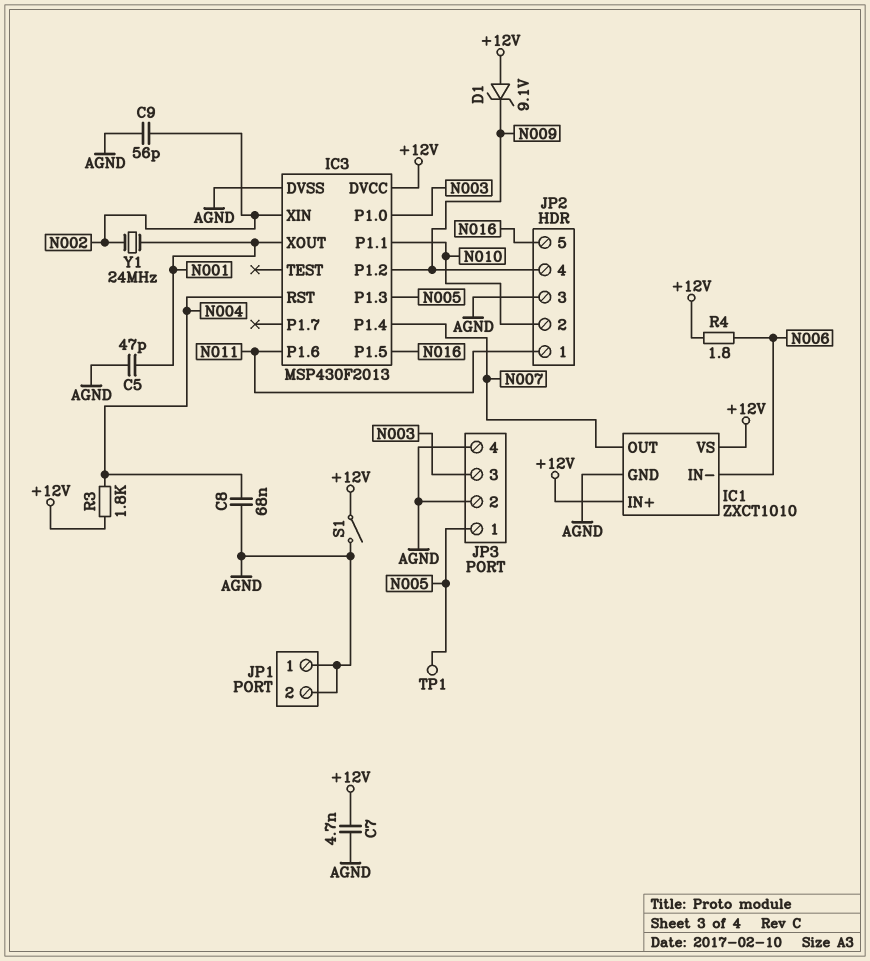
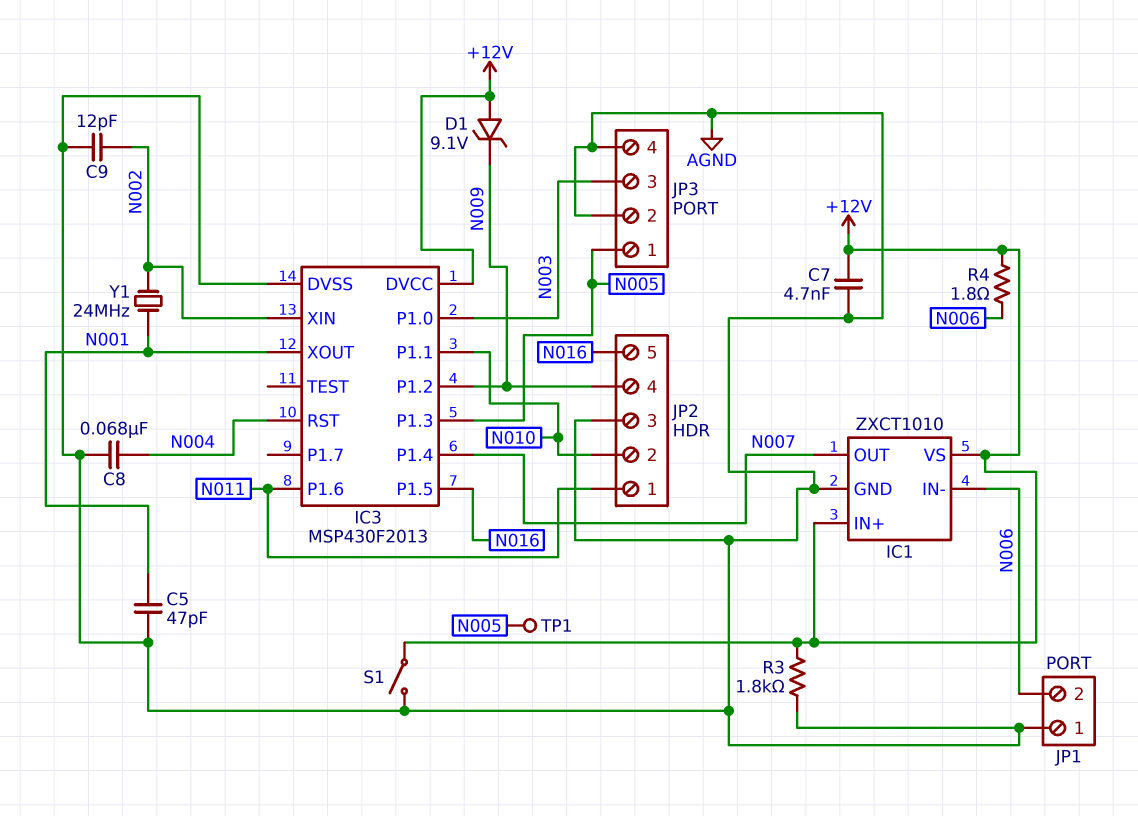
C9: 56pF (AGND, N002) -> 12pF (AGND, N002)
JP1 pin 2: AGND -> N006
R3: 1.8k (+12V, N004) -> 1.8k (+12V, AGND)

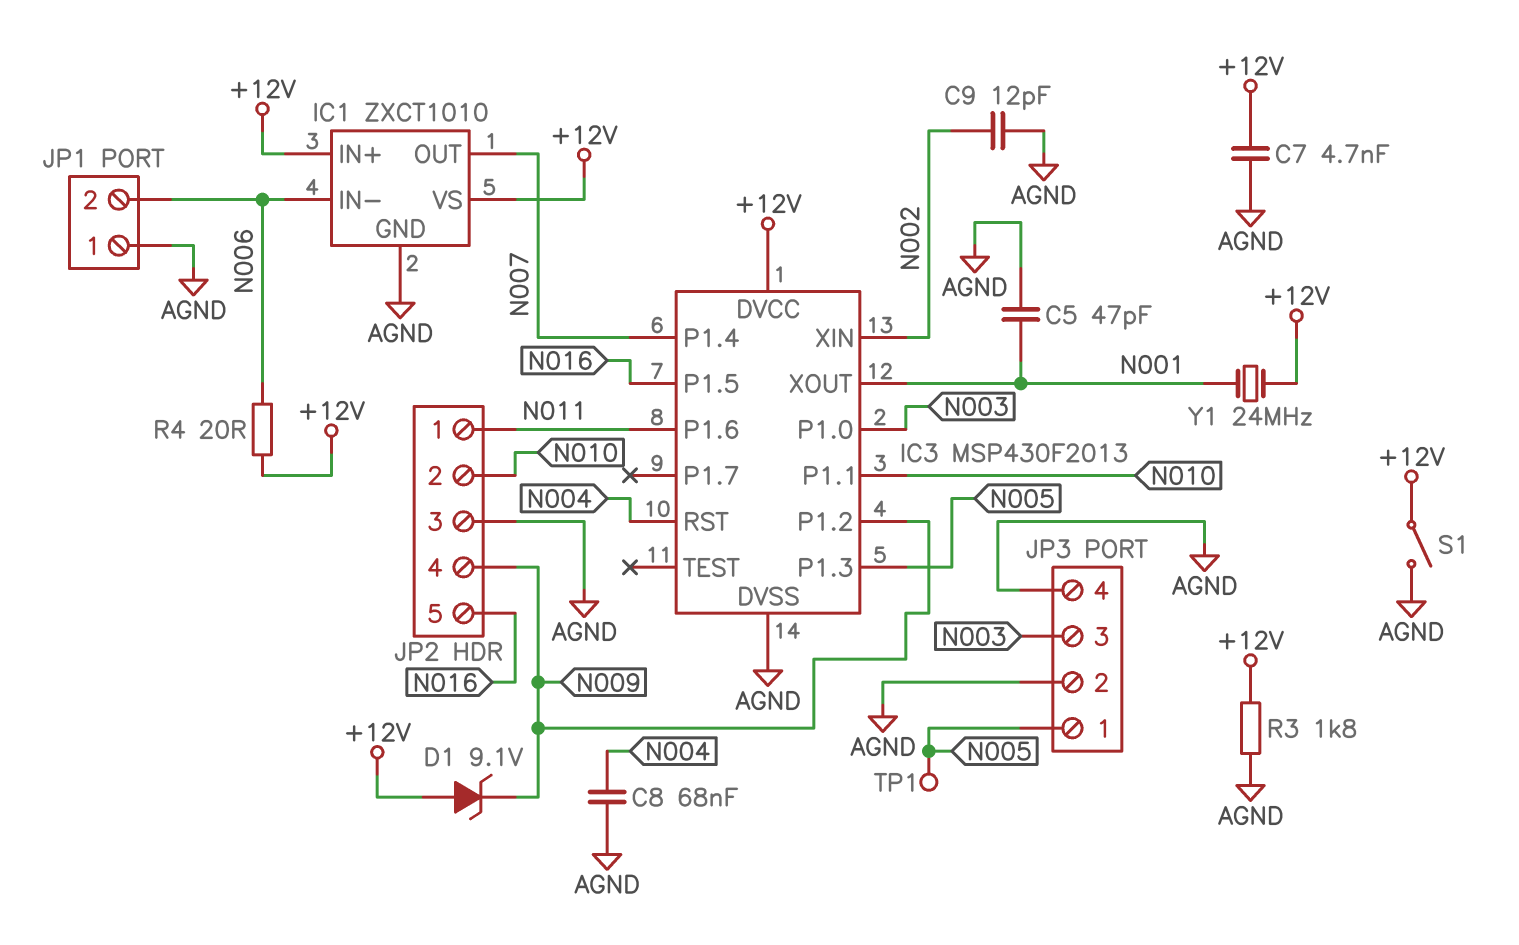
R4: 1.8 (+12V, N006) -> 20 (+12V, N006)
Y1: 24MHz (N001, N002) -> 24MHz (+12V, N001)

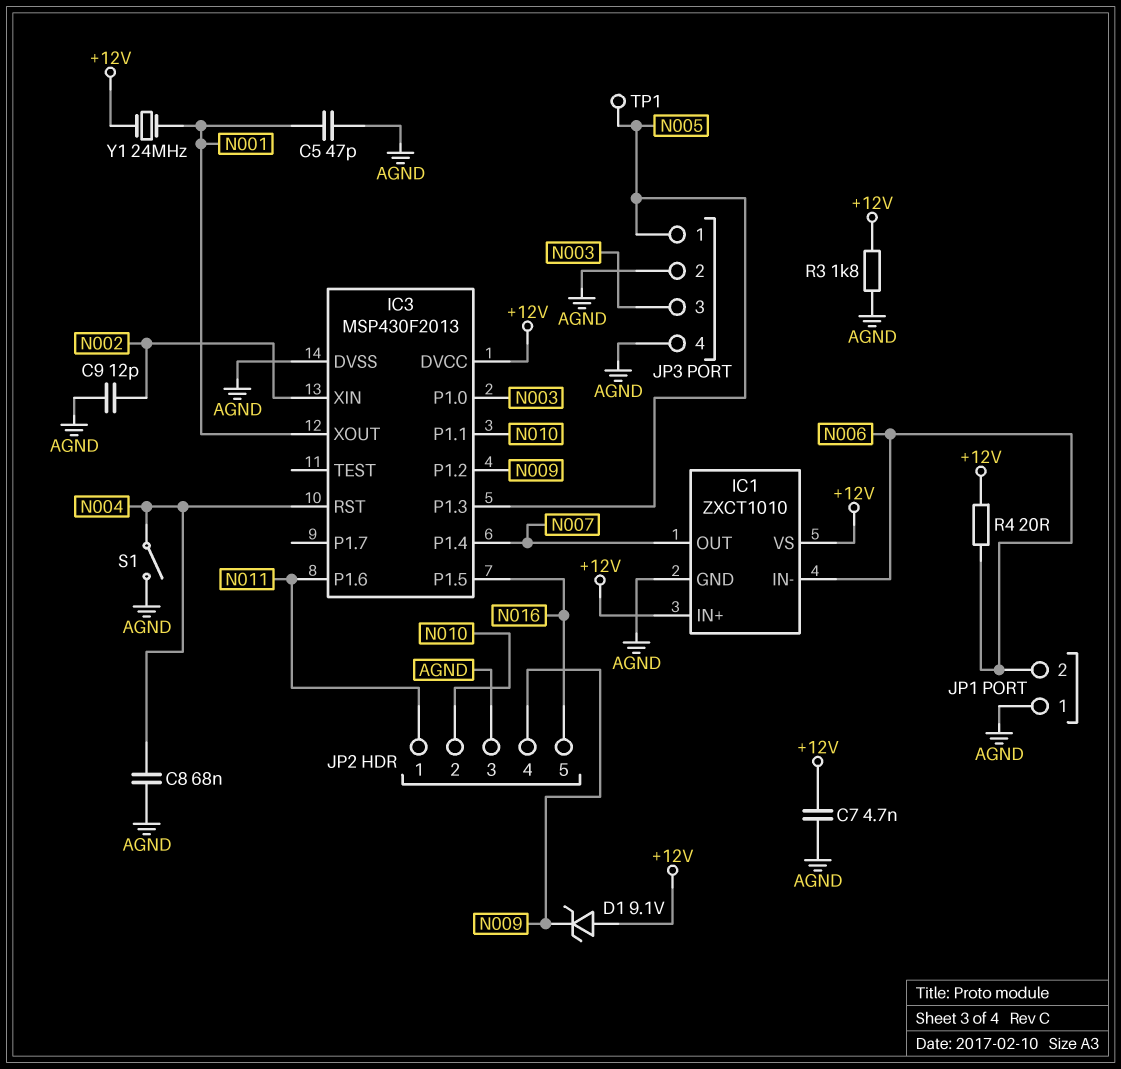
S1: switch (+12V, AGND) -> switch (AGND, N004)

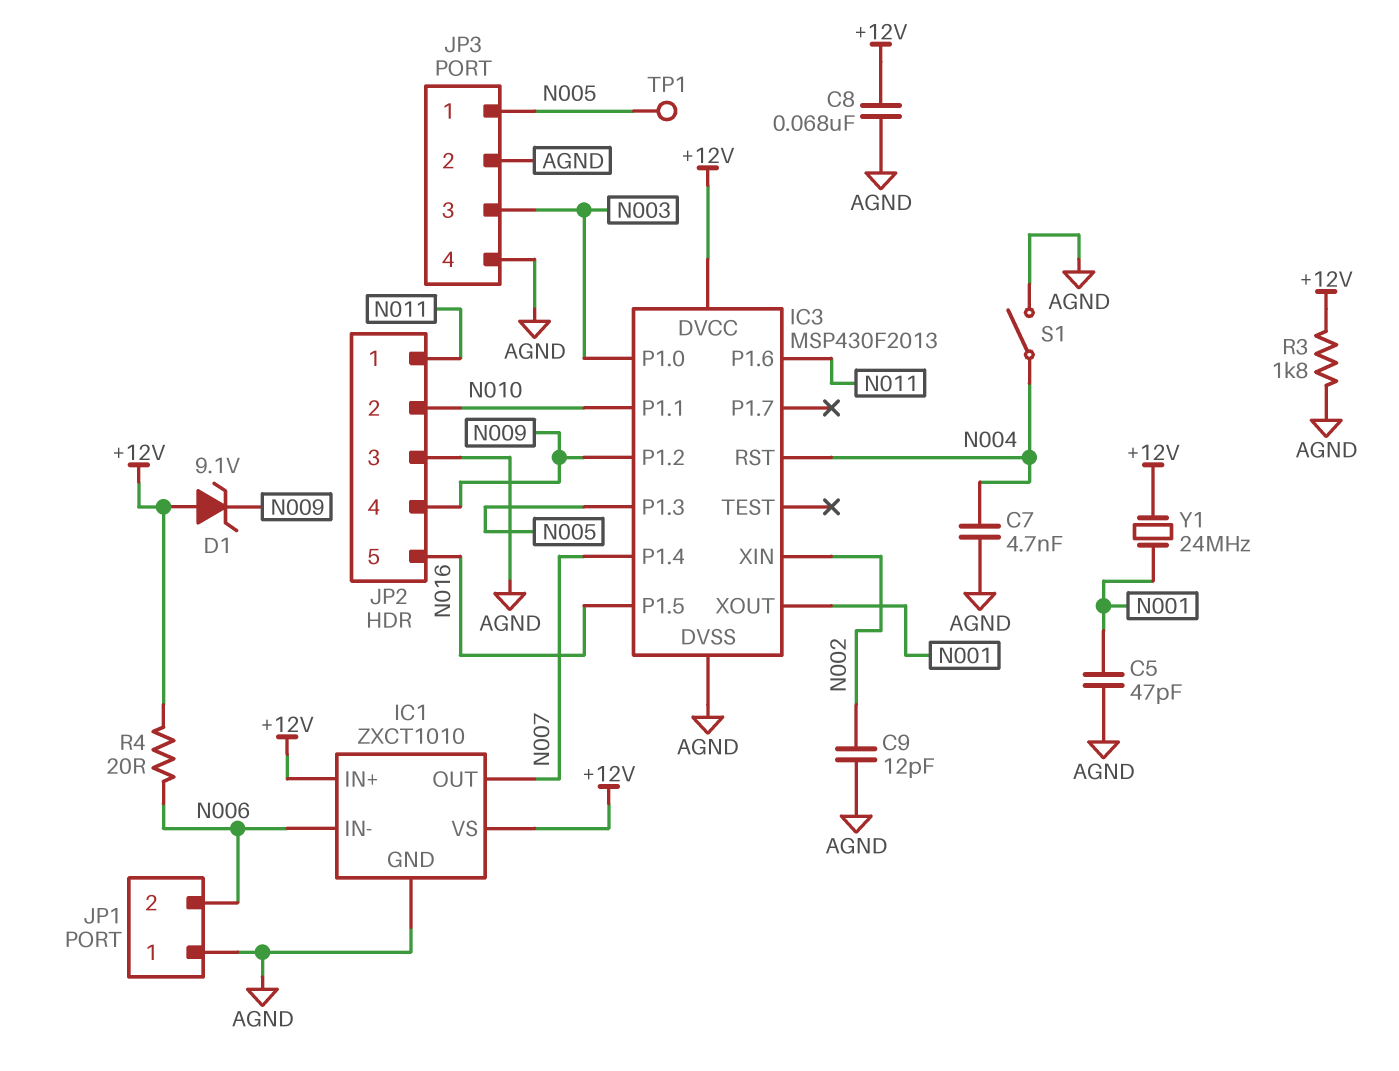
C7: 4.7nF (+12V, AGND) -> 4.7nF (AGND, N004)
C8: 68nF (AGND, N004) -> 68nF (+12V, AGND)

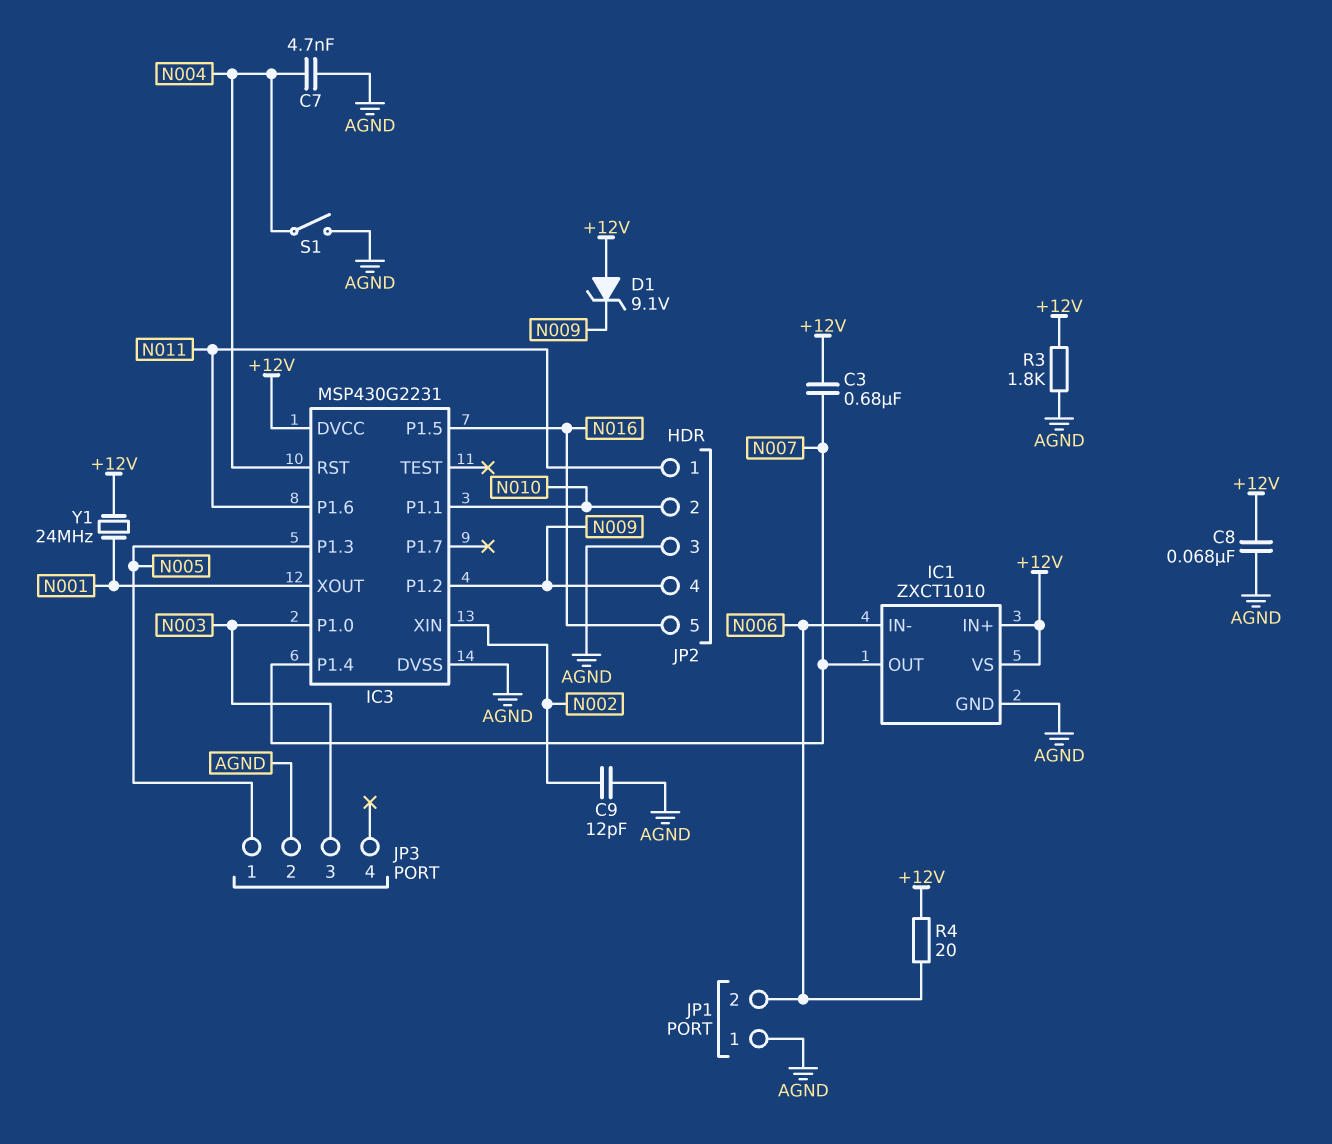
C3: none -> 680nF (+12V, N007)
C5: 47pF (AGND, N001) -> none
IC3: MSP430F2013 -> MSP430G2231
JP3 pin 4: AGND -> none
TP1: test point (N005) -> none

